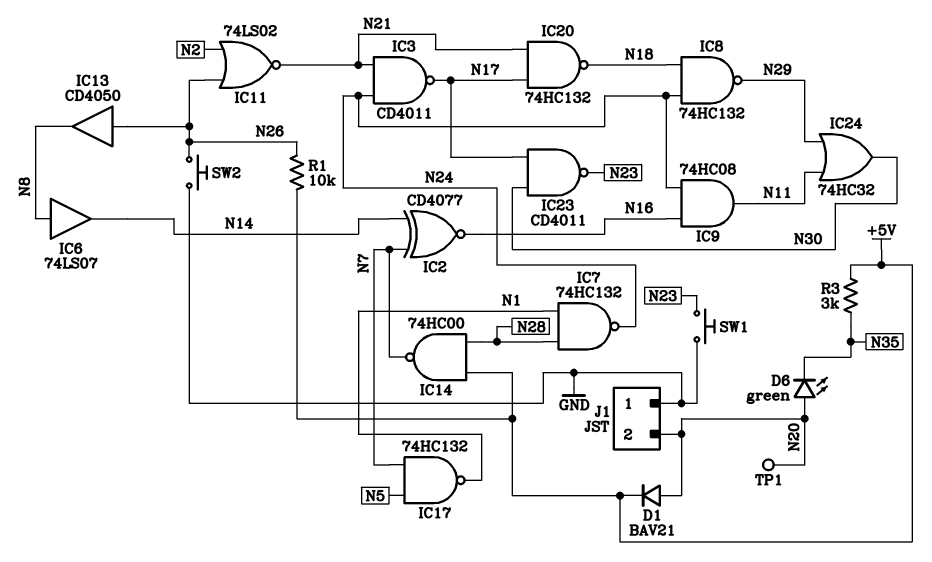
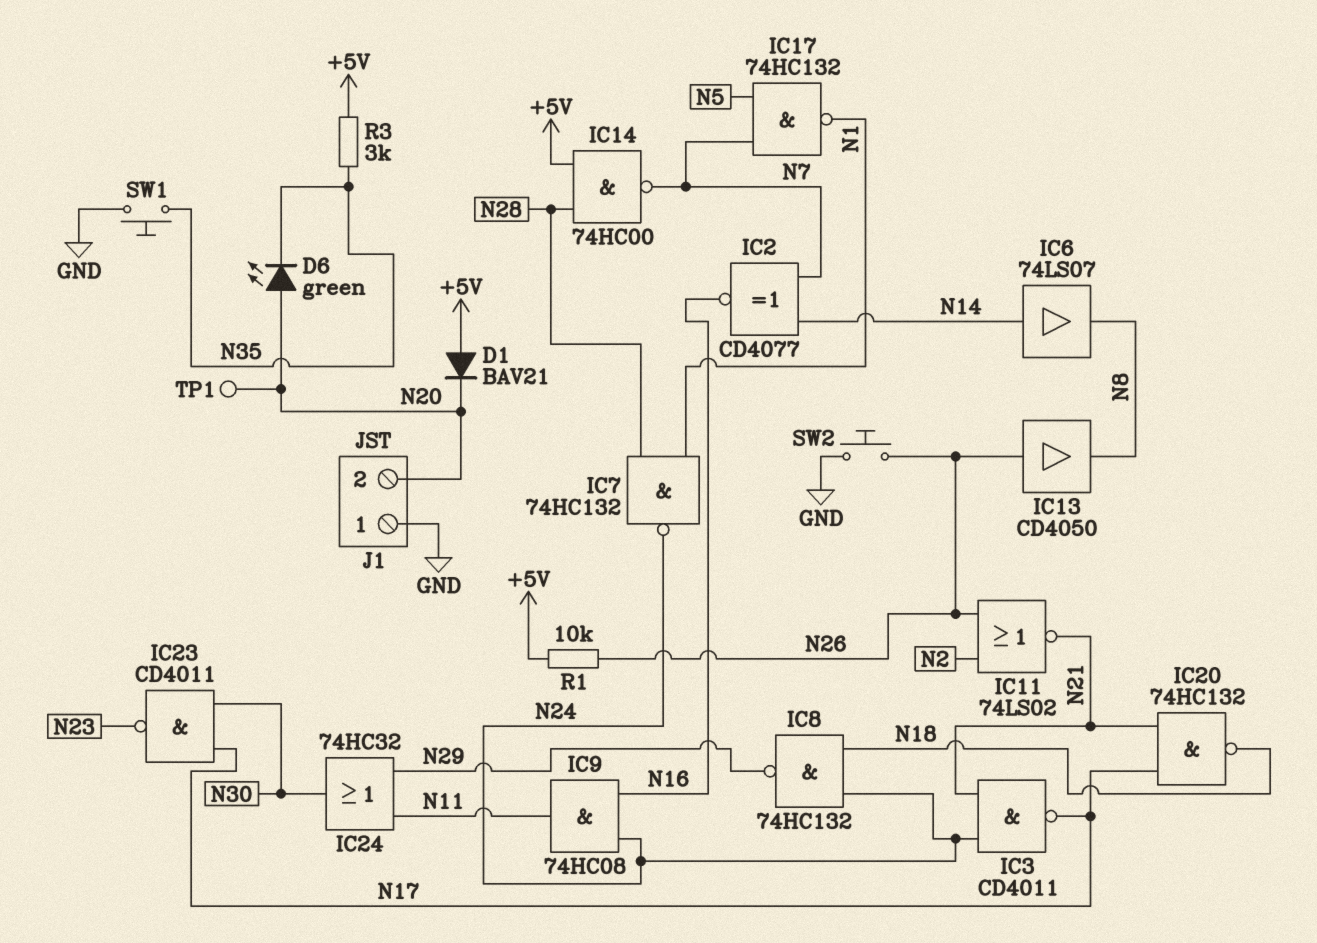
D1: diode BAV21 (A N20, K +5V) -> diode BAV21 (A +5V, K N20)
IC6: buffer 74LS07 (in N8, out N14) -> buffer 74LS07 (in N14, out N8)
SW1: button (GND, N23) -> button (GND, N35)

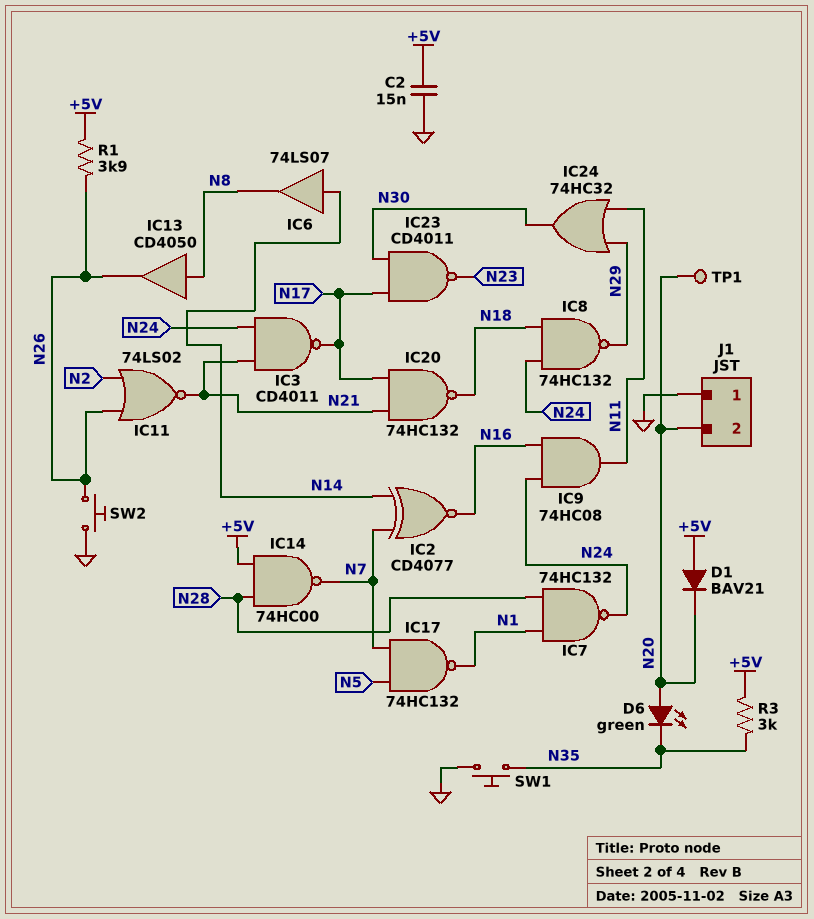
C2: none -> 15nF (+5V, GND)
IC13: buffer CD4050 (in N26, out N8) -> buffer CD4050 (in N8, out N26)
R1: 10k (+5V, N26) -> 3.9k (+5V, N26)

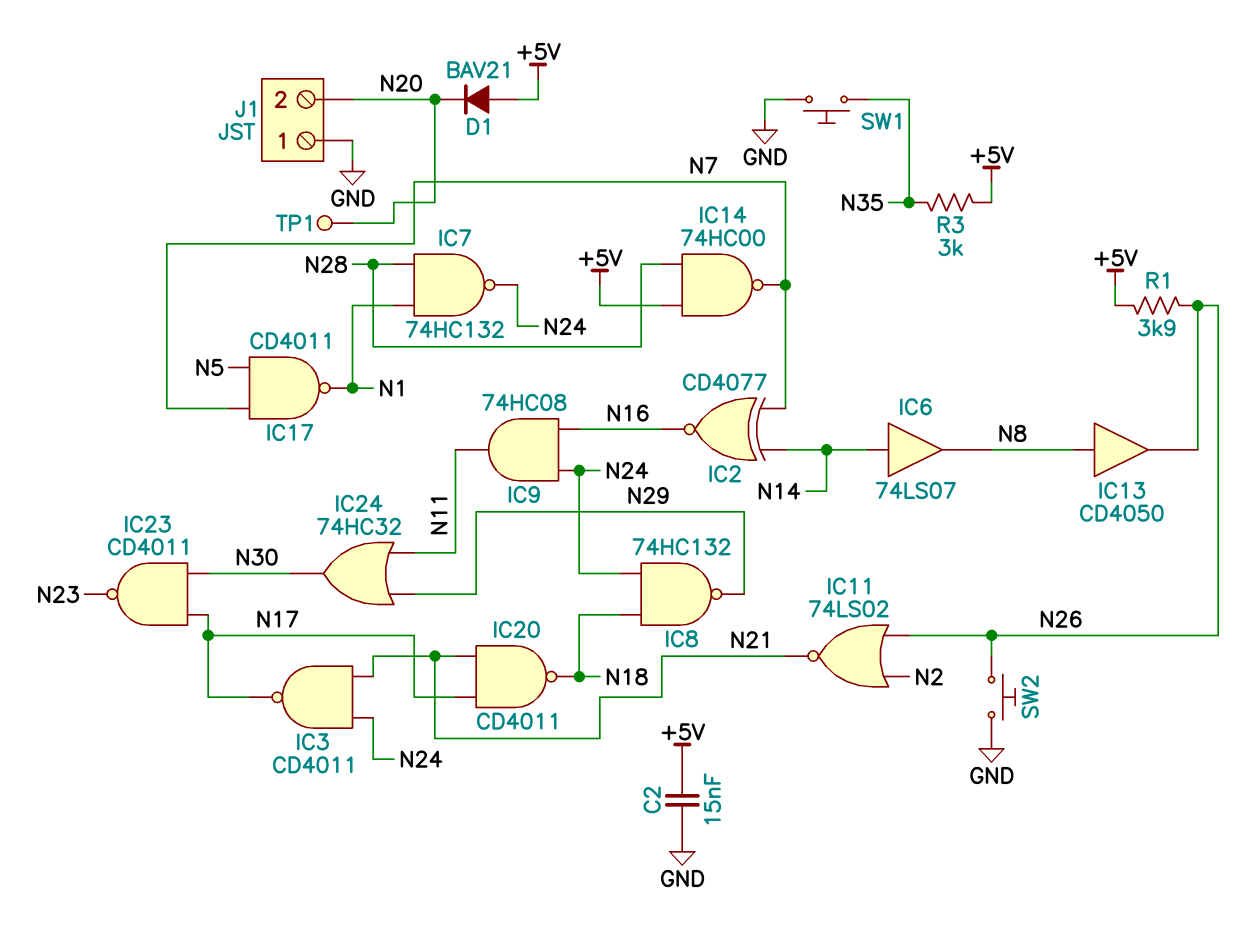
D6: LED green (A N20, K N35) -> none
IC17: NAND 74HC132 (in N5, in N7, out N1) -> NAND CD4011 (in N5, in N7, out N1)
IC20: NAND 74HC132 (in N17, in N21, out N18) -> NAND CD4011 (in N17, in N21, out N18)

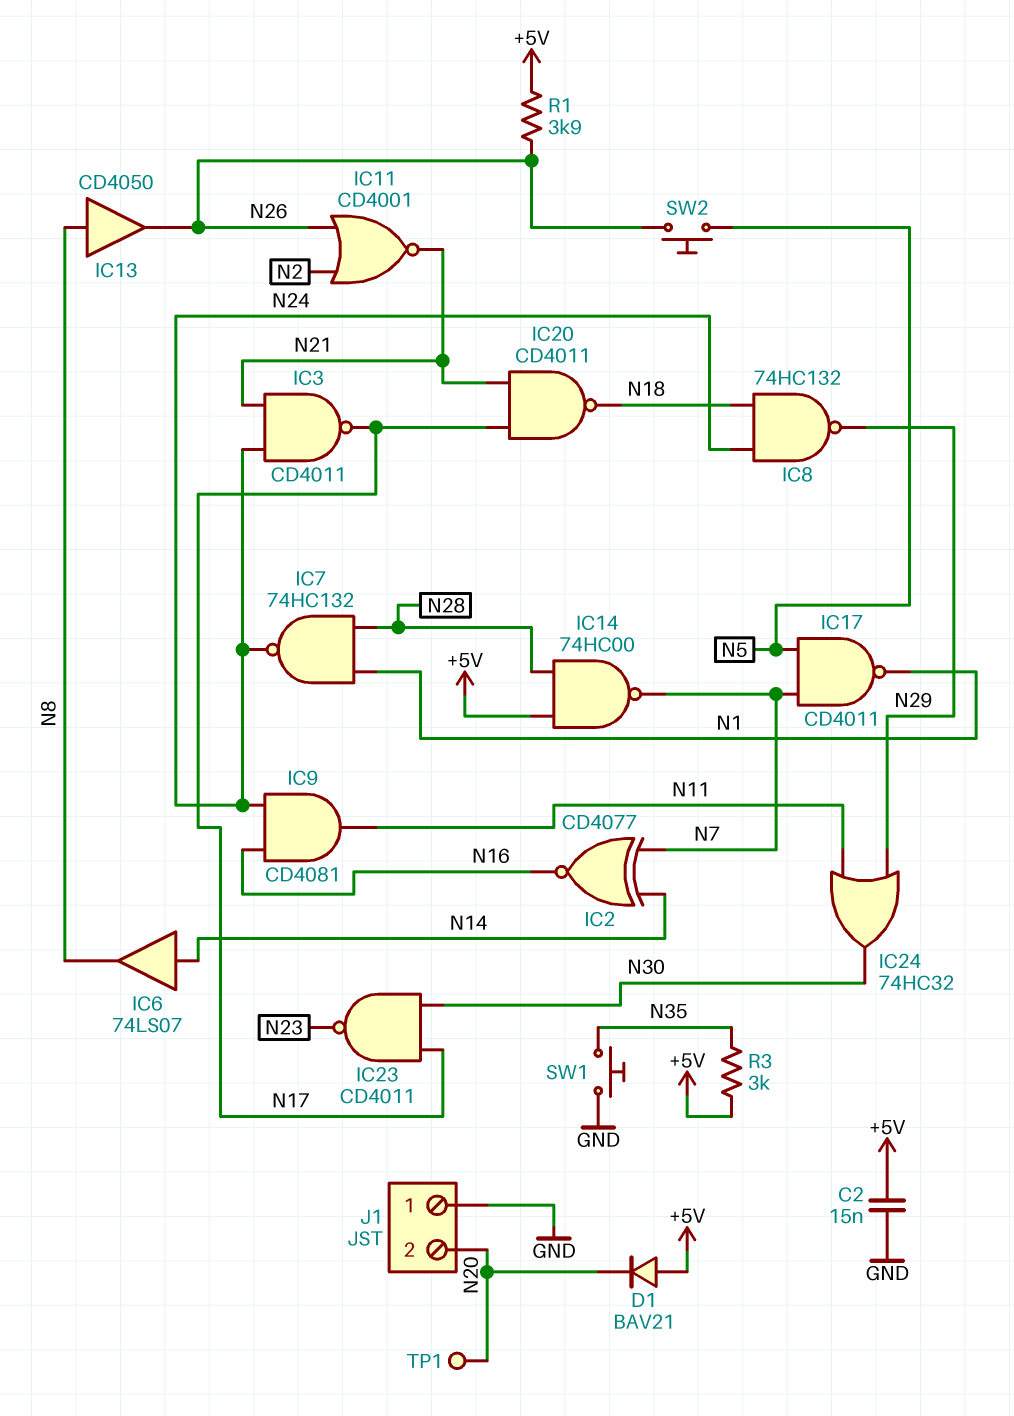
IC9: AND 74HC08 (in N16, in N24, out N11) -> AND CD4081 (in N16, in N24, out N11)
IC11: NOR 74LS02 (in N2, in N26, out N21) -> NOR CD4001 (in N2, in N26, out N21)
SW2: button (GND, N26) -> button (N5, N26)

